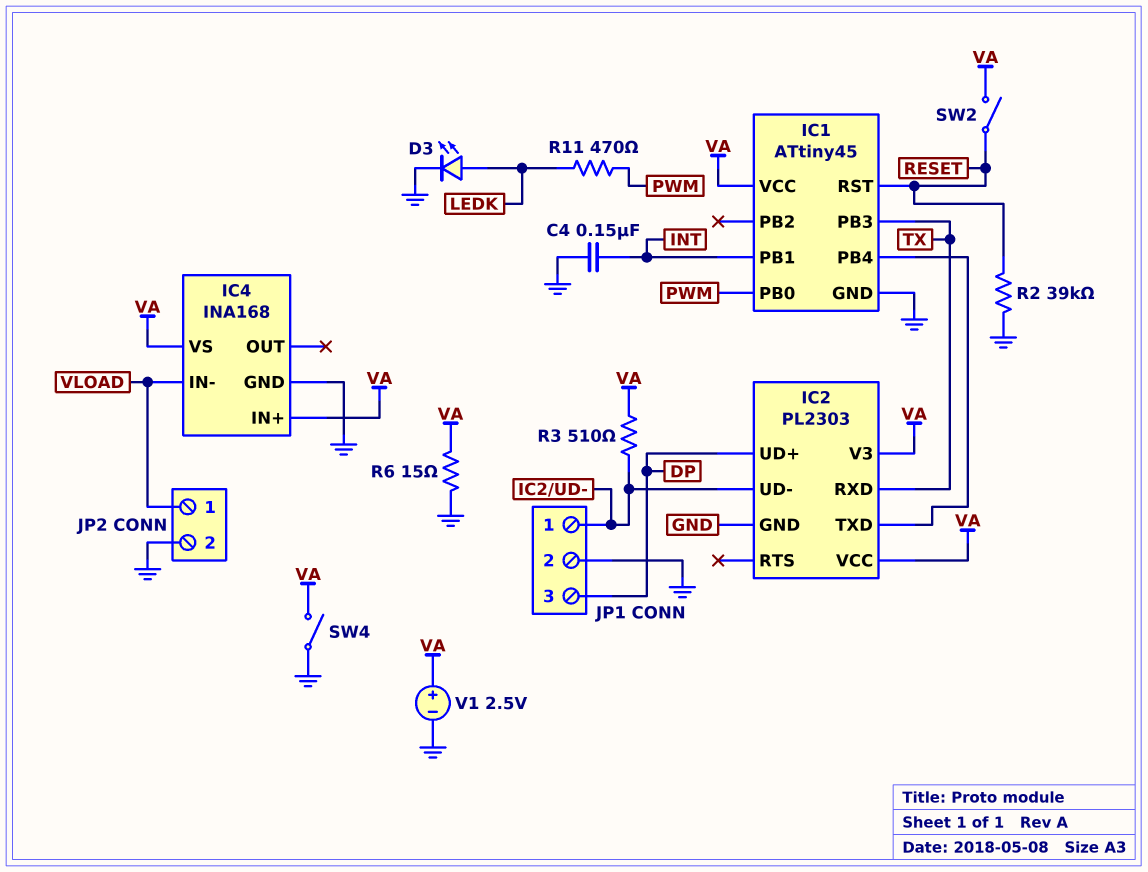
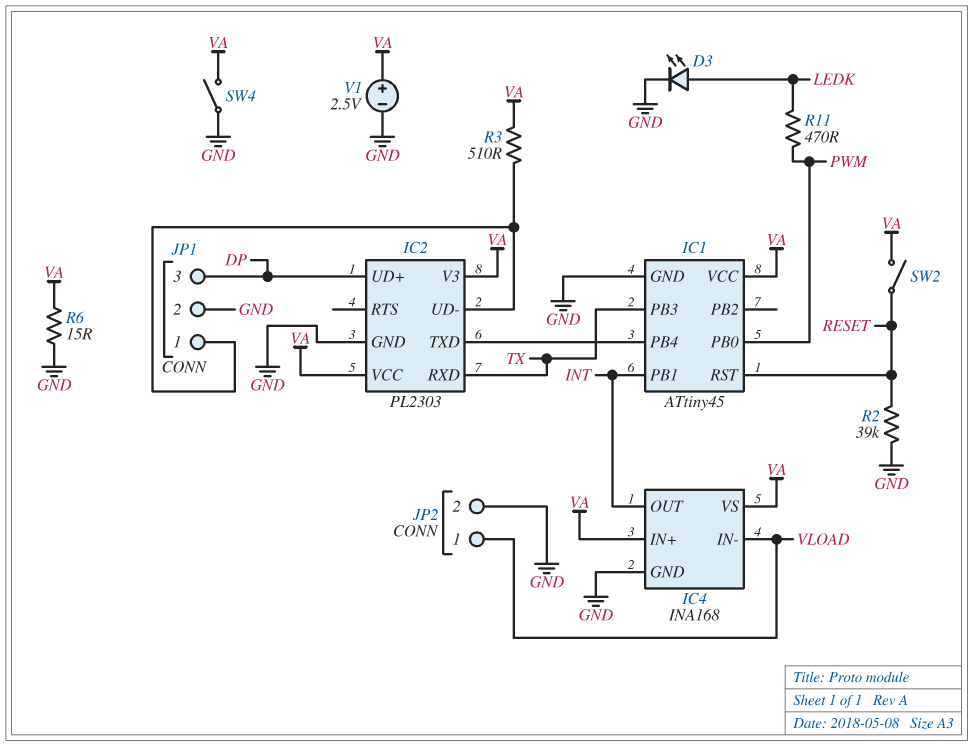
C4: 150nF (GND, INT) -> none
IC4 pin OUT: none -> INT

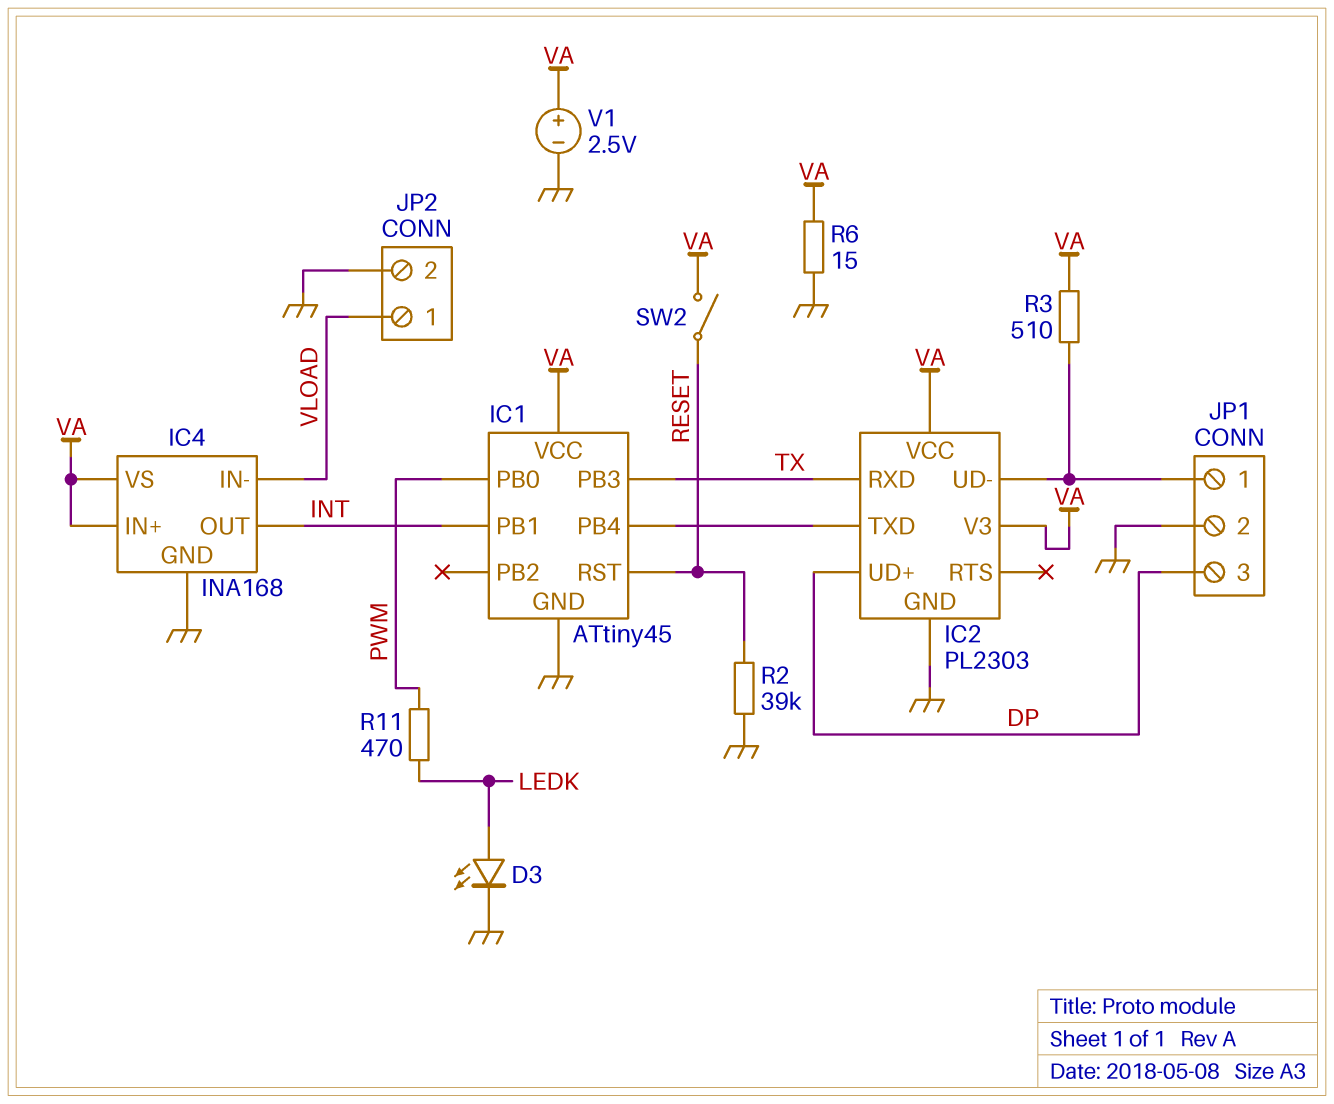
SW4: switch (GND, VA) -> none

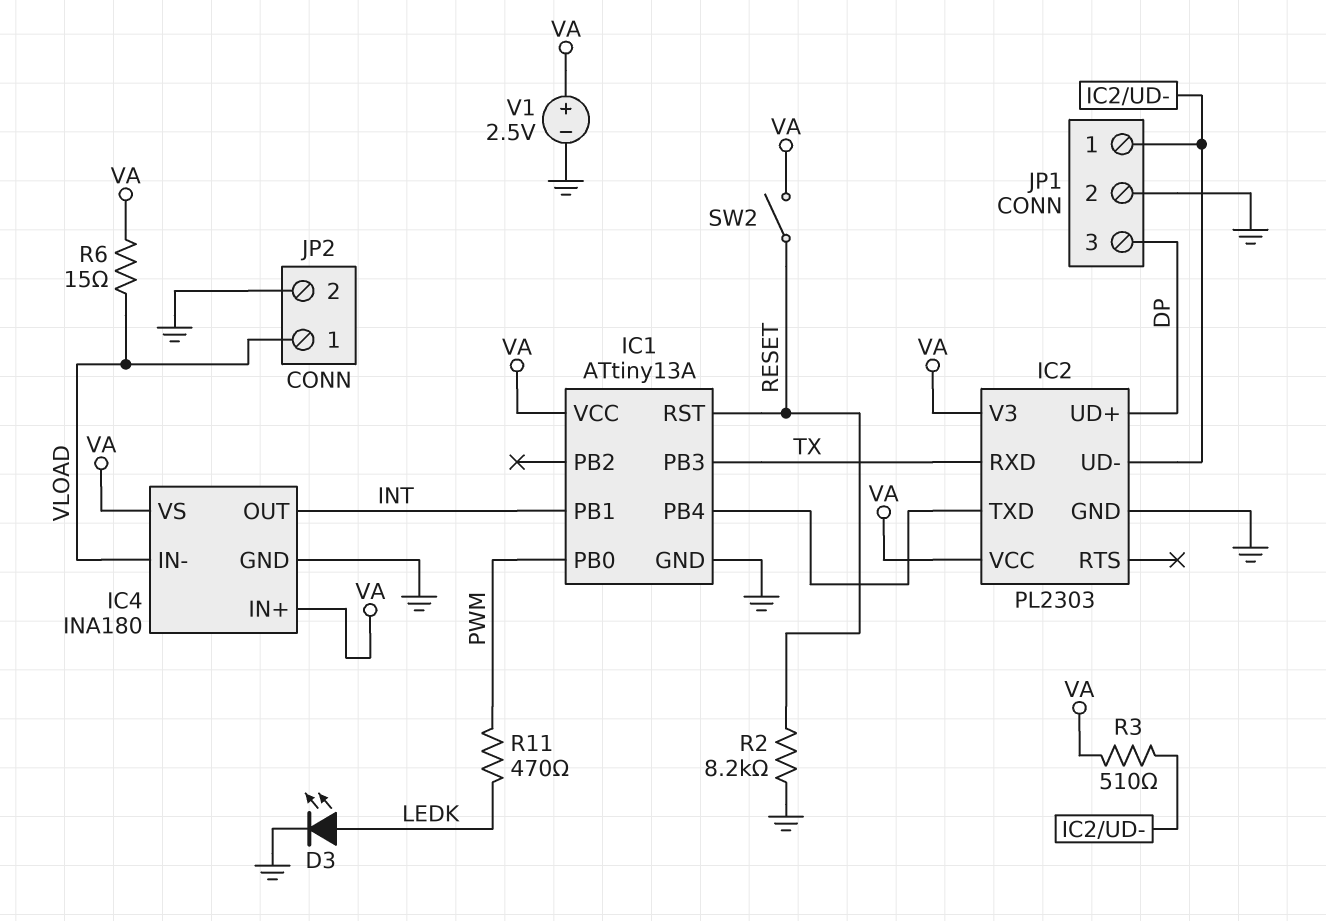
IC1: ATtiny45 -> ATtiny13A
IC4: INA168 -> INA180
R2: 39k (GND, RESET) -> 8.2k (GND, RESET)
R6: 15 (GND, VA) -> 15 (VA, VLOAD)

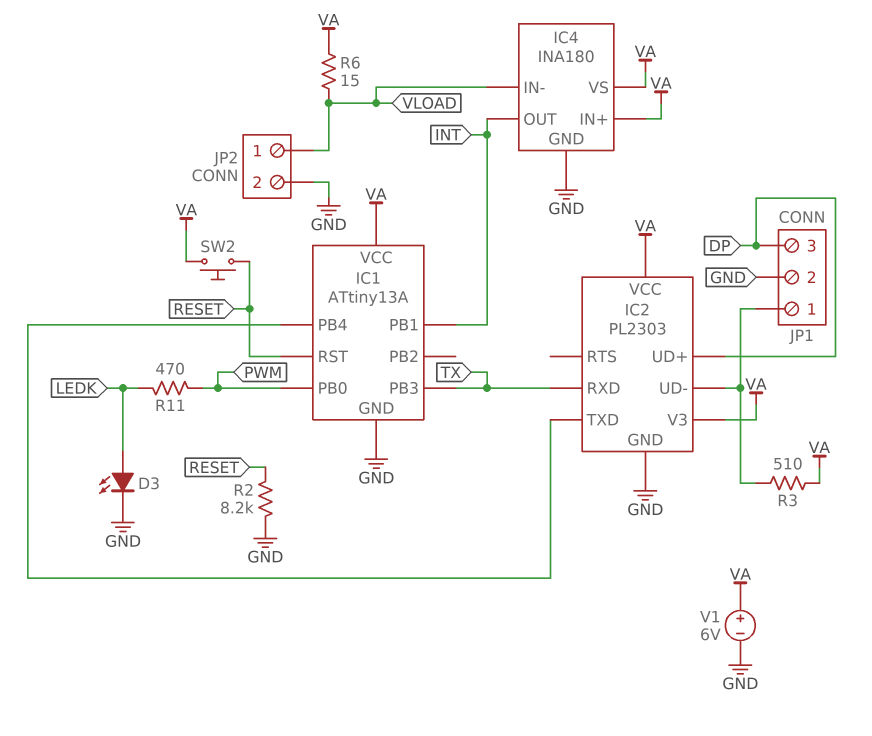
SW2: switch (RESET, VA) -> button (RESET, VA)
V1: 2.5V (plus VA, minus GND) -> 6V (plus VA, minus GND)

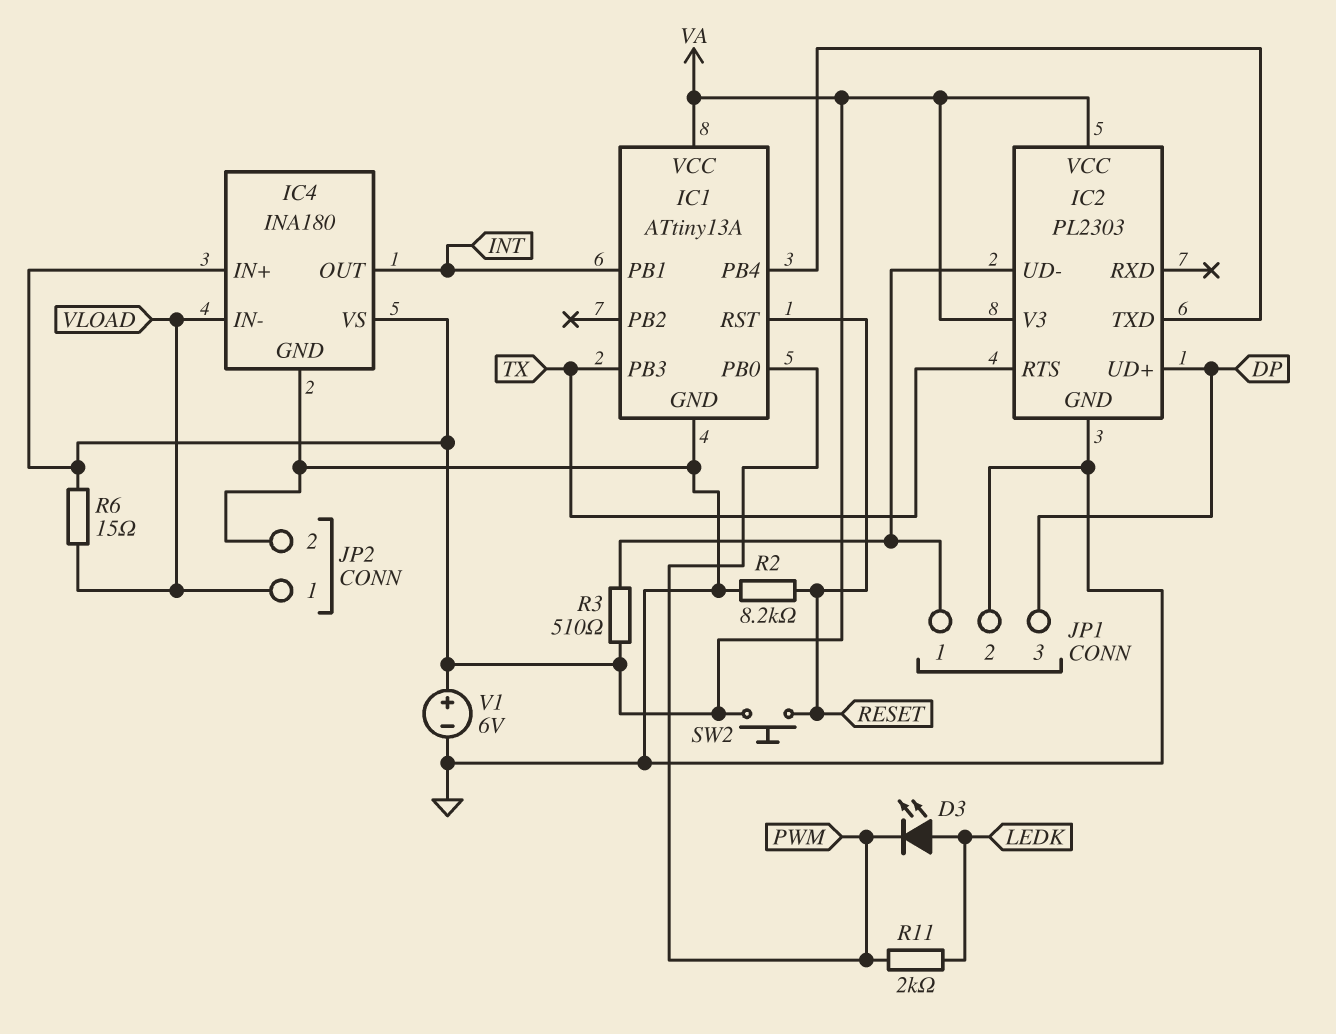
D3: LED (A LEDK, K GND) -> LED (A LEDK, K PWM)
IC2 pin RTS: none -> TX
IC2 pin RXD: TX -> none
R11: 470 (LEDK, PWM) -> 2k (LEDK, PWM)

